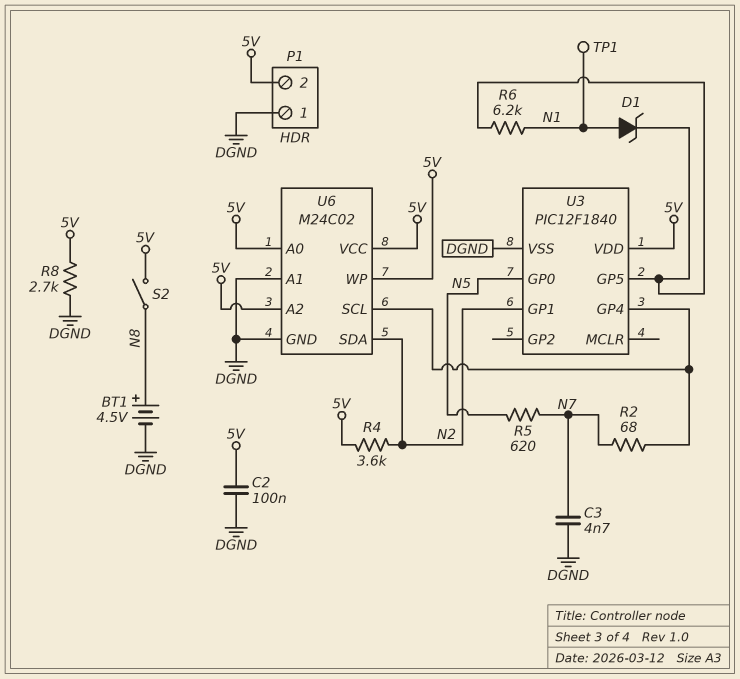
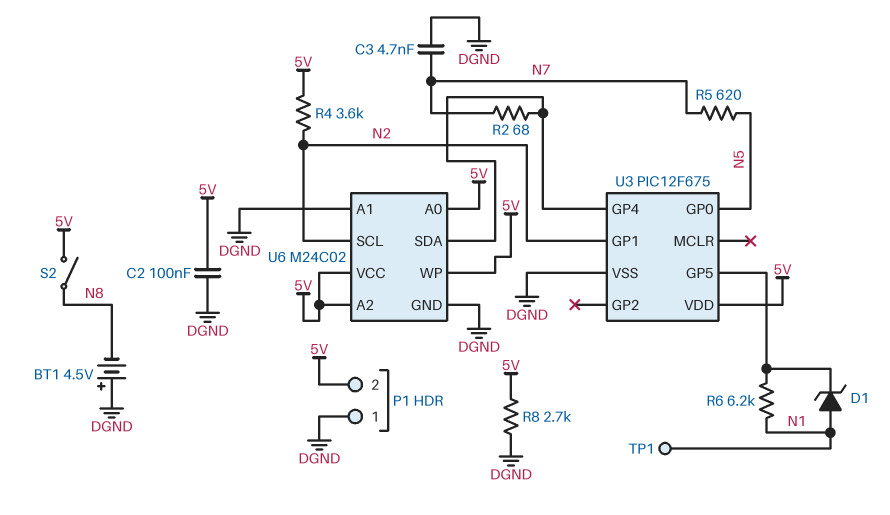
BT1: 4.5V (plus N8, minus DGND) -> 4.5V (plus DGND, minus N8)
U3: PIC12F1840 -> PIC12F675
U6 pin SCL: U3/GP4 -> N2
U6 pin SDA: N2 -> U3/GP4

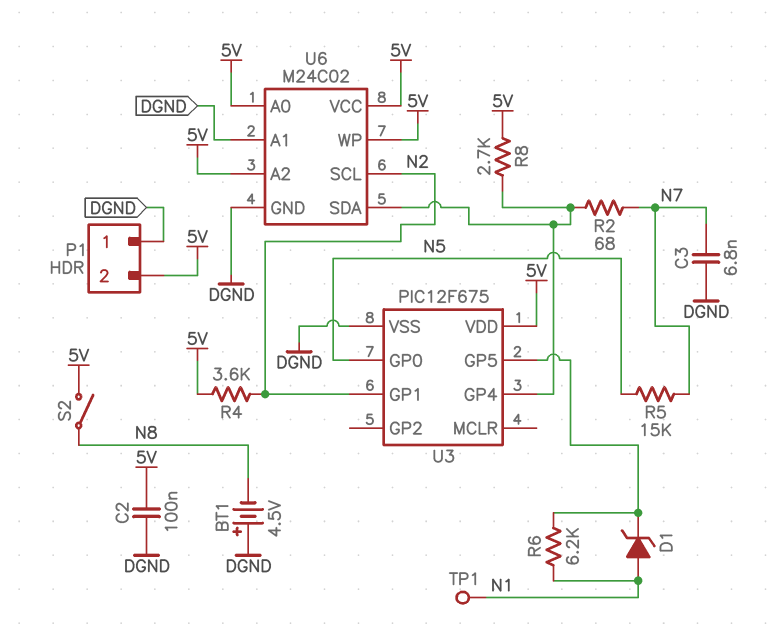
C3: 4.7nF (DGND, N7) -> 6.8nF (DGND, N7)
R5: 620 (N5, N7) -> 15k (N5, N7)
R8: 2.7k (5V, DGND) -> 2.7k (5V, U3/GP4)

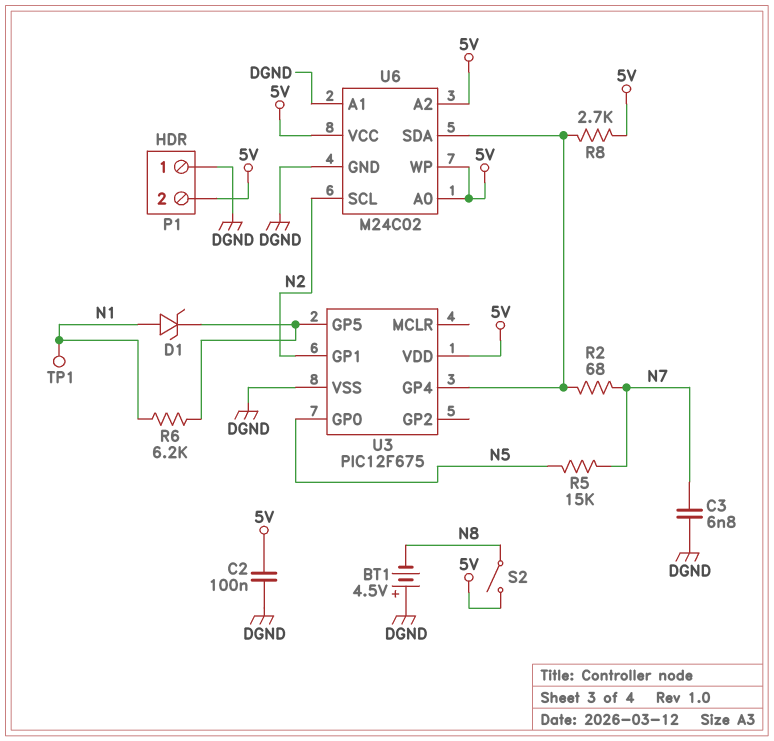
R4: 3.6k (5V, N2) -> none

